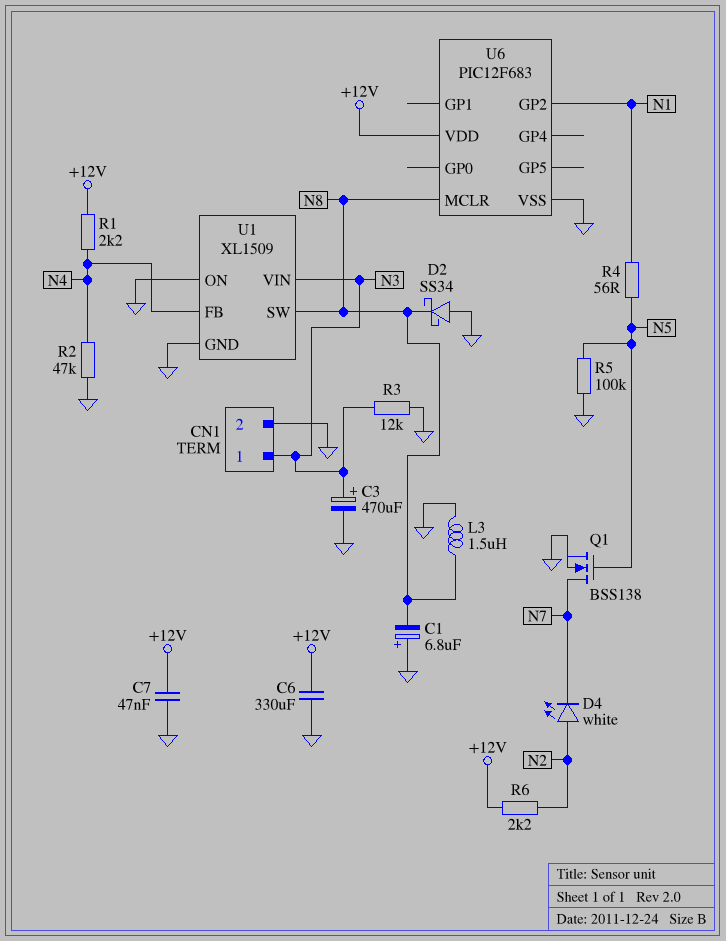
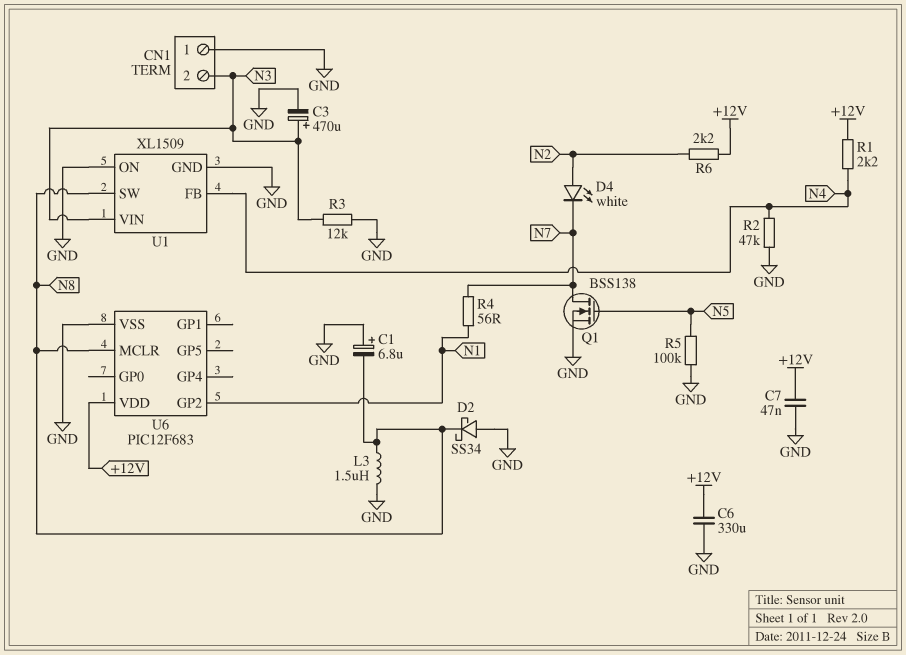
CN1 pin 1: N3 -> GND
CN1 pin 2: GND -> N3
R4: 56 (N1, N5) -> 56 (N1, N7)

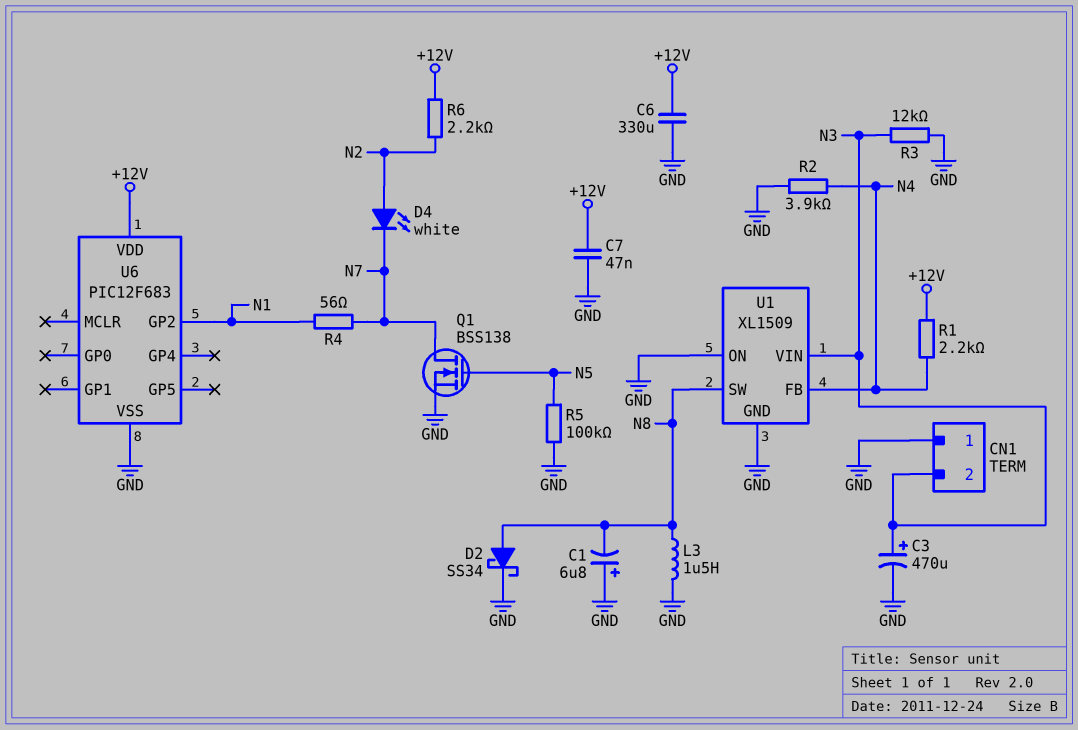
D2: schottky SS34 (A GND, K N8) -> schottky SS34 (A N8, K GND)
R2: 47k (GND, N4) -> 3.9k (GND, N4)
U6 pin MCLR: N8 -> none

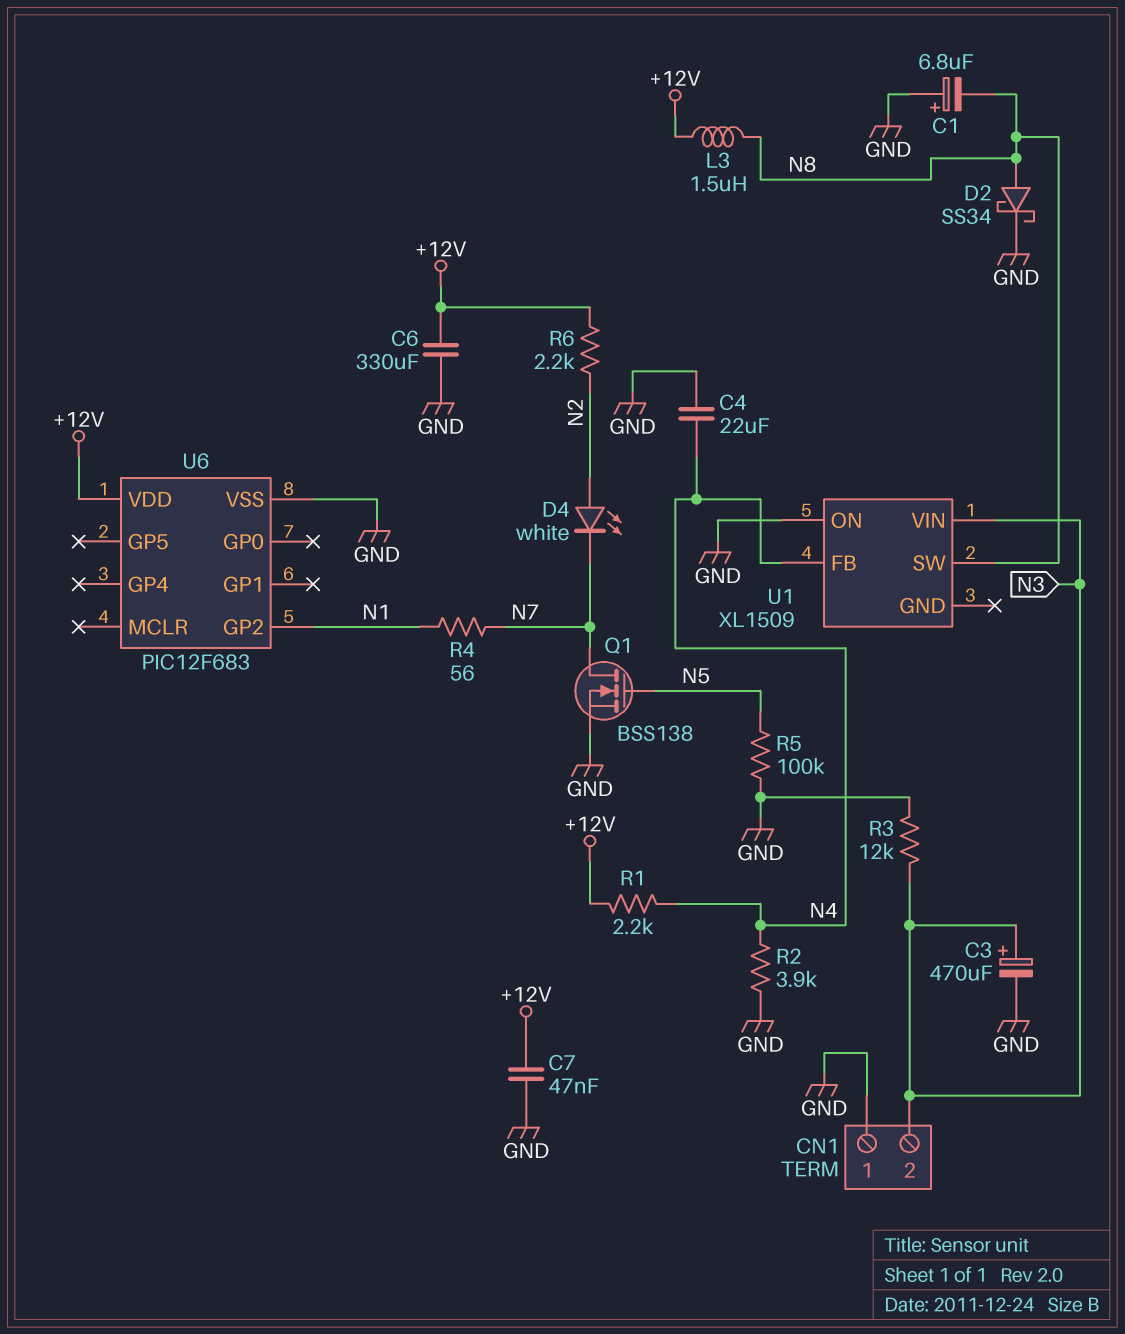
C4: none -> 22uF (GND, N4)
L3: 1.5uH (GND, N8) -> 1.5uH (+12V, N8)
U1 pin GND: GND -> none

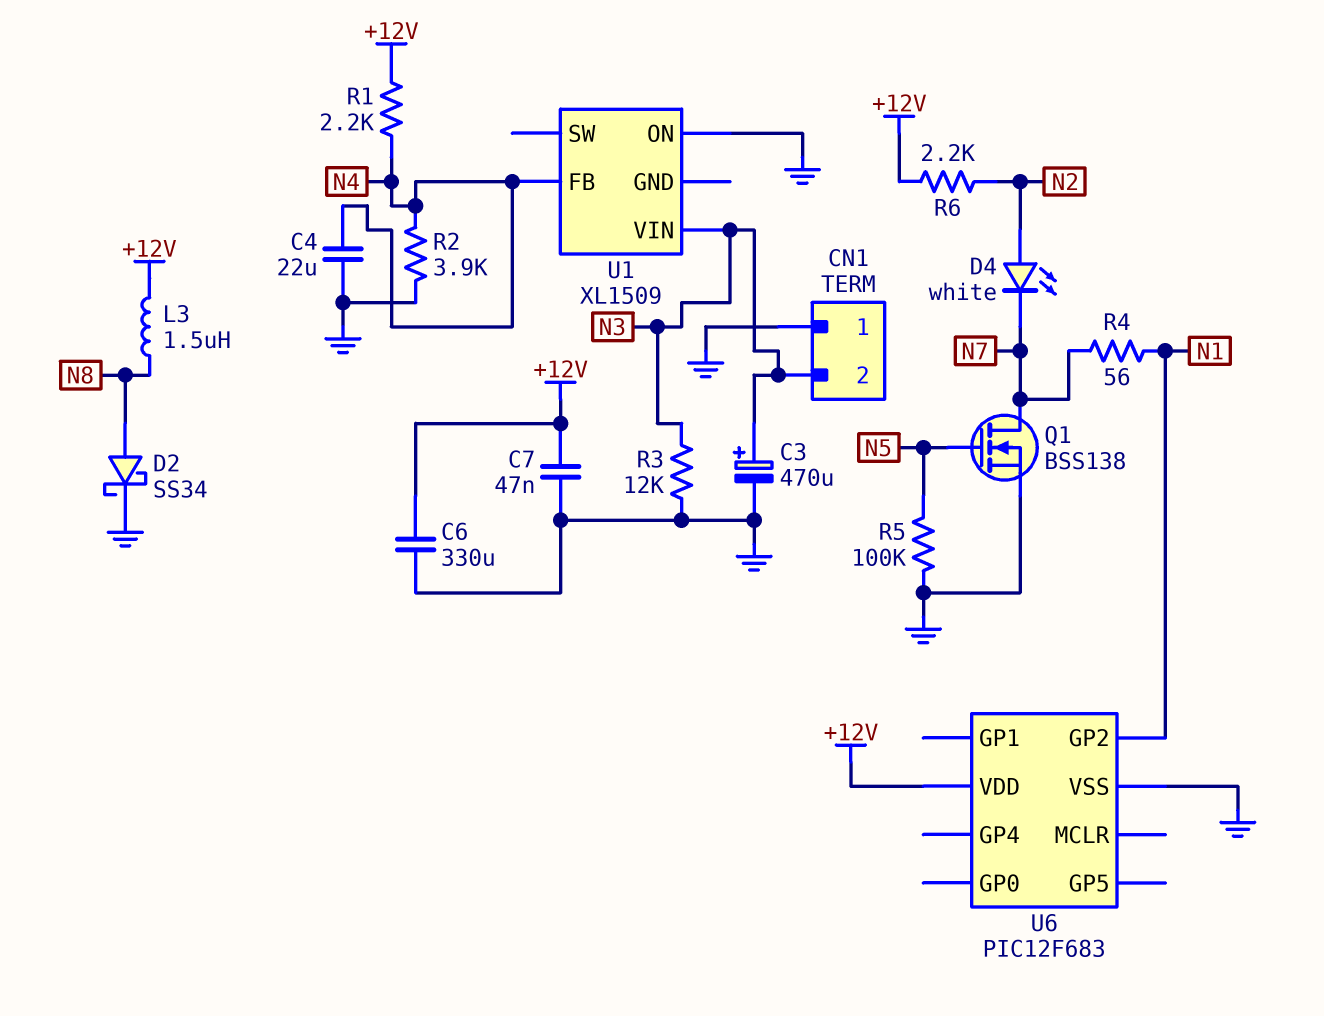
C1: 6.8uF (plus GND, minus N8) -> none
U1 pin SW: N8 -> none

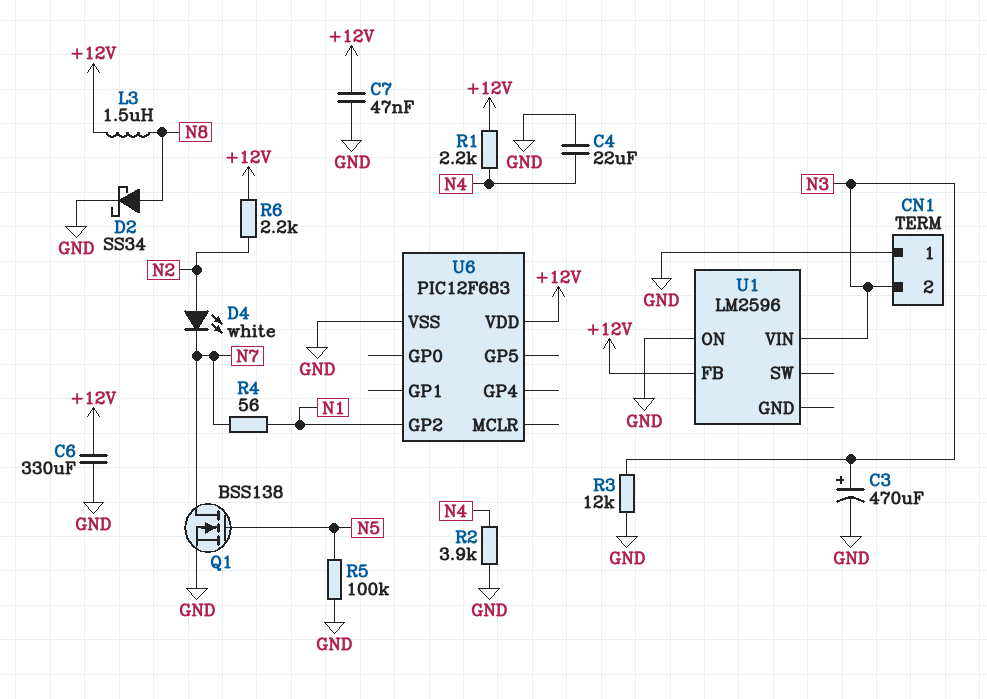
U1: XL1509 -> LM2596
U1 pin FB: N4 -> +12V

